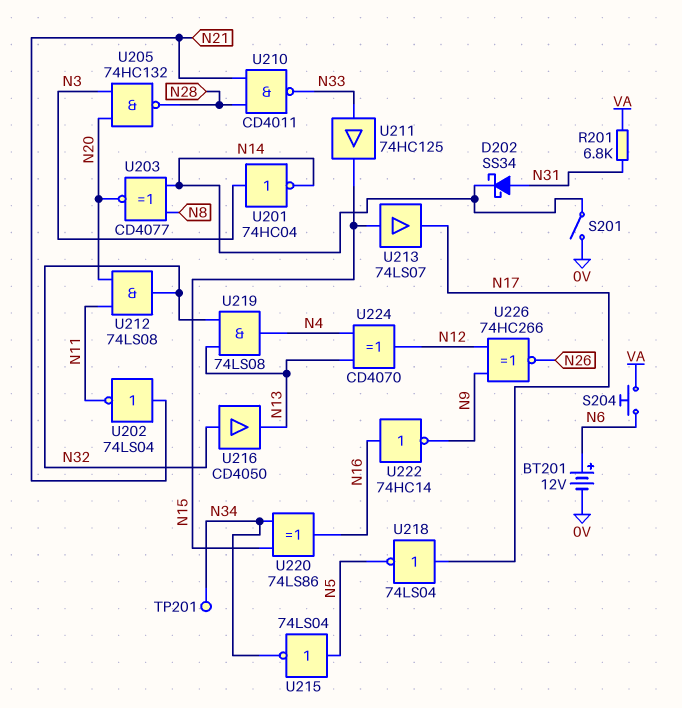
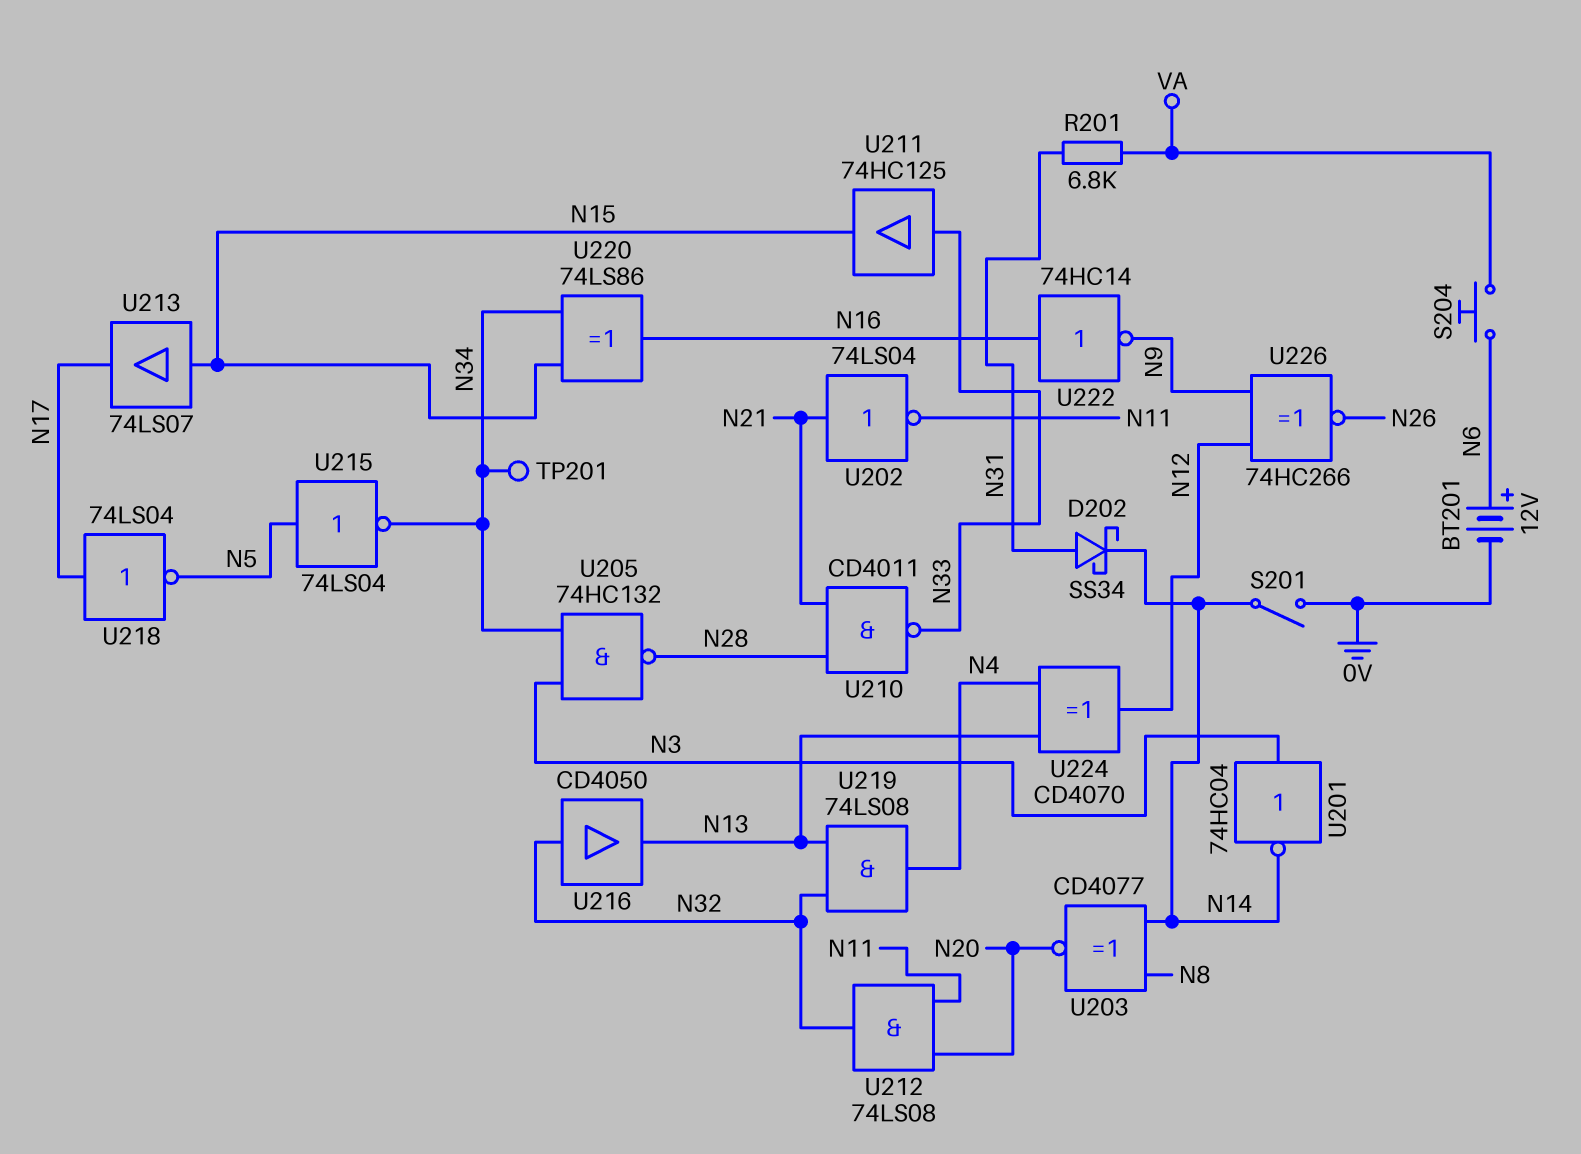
U205: NAND 74HC132 (in N3, in N20, out N28) -> NAND 74HC132 (in N3, in N34, out N28)

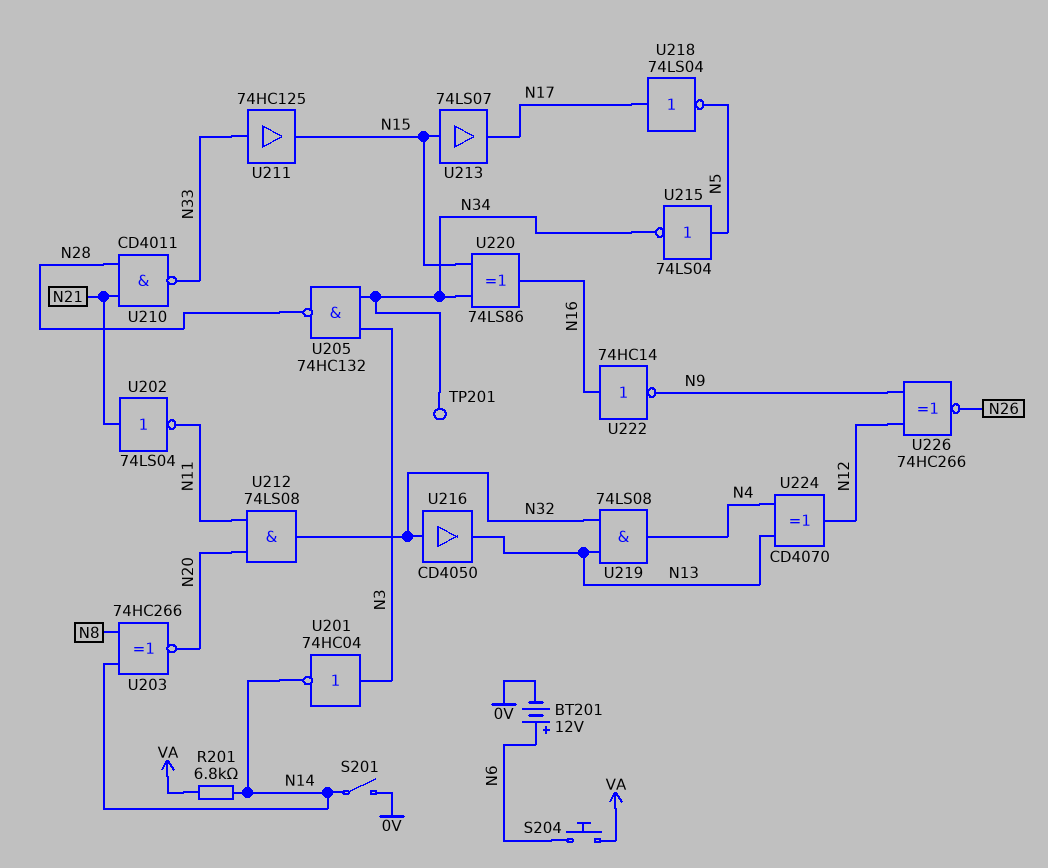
D202: schottky SS34 (A N31, K N14) -> none
R201: 6.8k (N31, VA) -> 6.8k (N14, VA)
U203: XNOR CD4077 (in N8, in N14, out N20) -> XNOR 74HC266 (in N8, in N14, out N20)

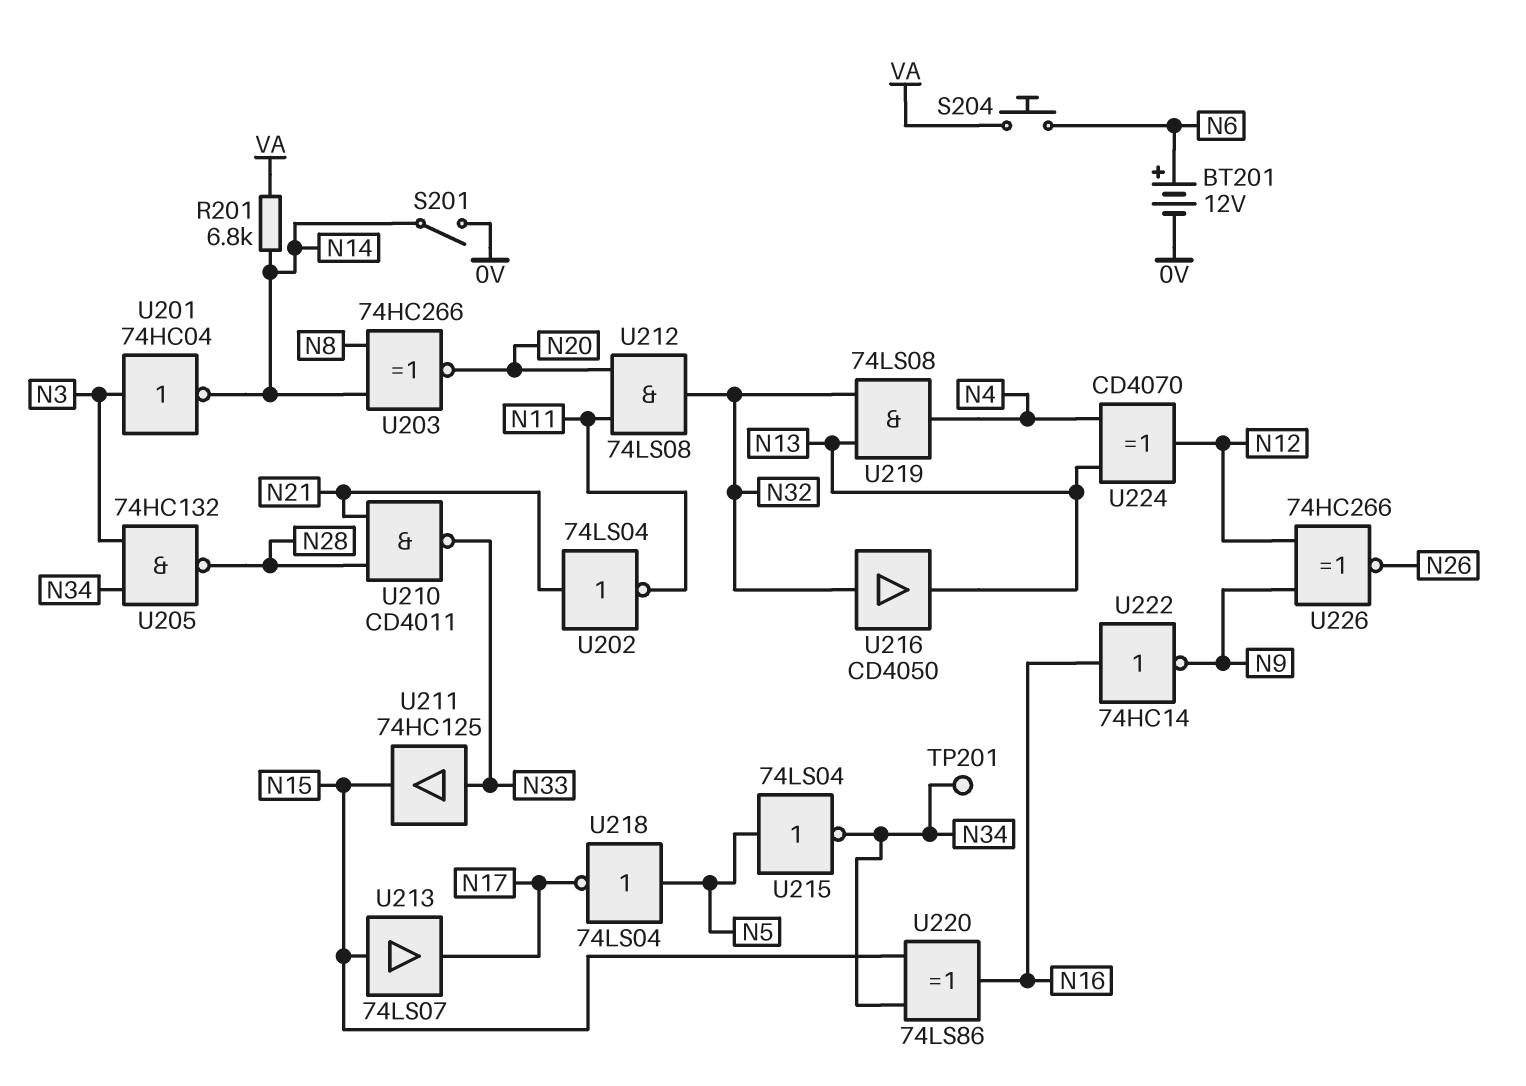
U218: NOT 74LS04 (in N17, out N5) -> NOT 74LS04 (in N5, out N17)

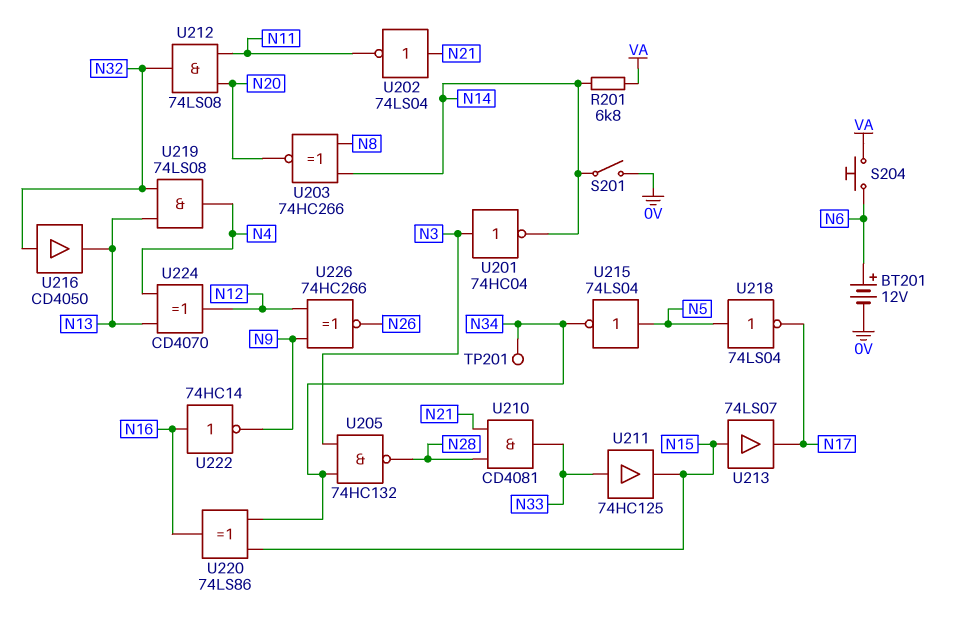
U210: NAND CD4011 (in N21, in N28, out N33) -> AND CD4081 (in N21, in N28, out N33)

